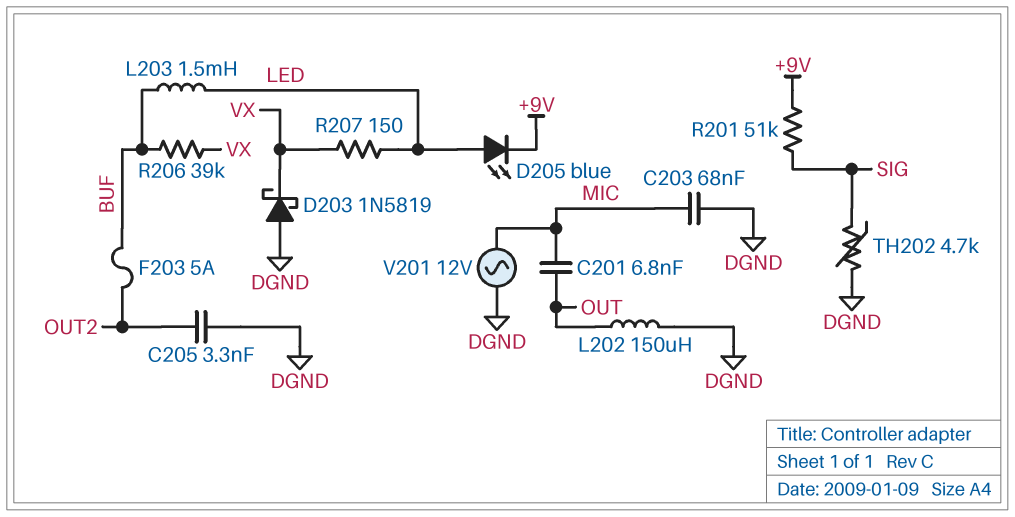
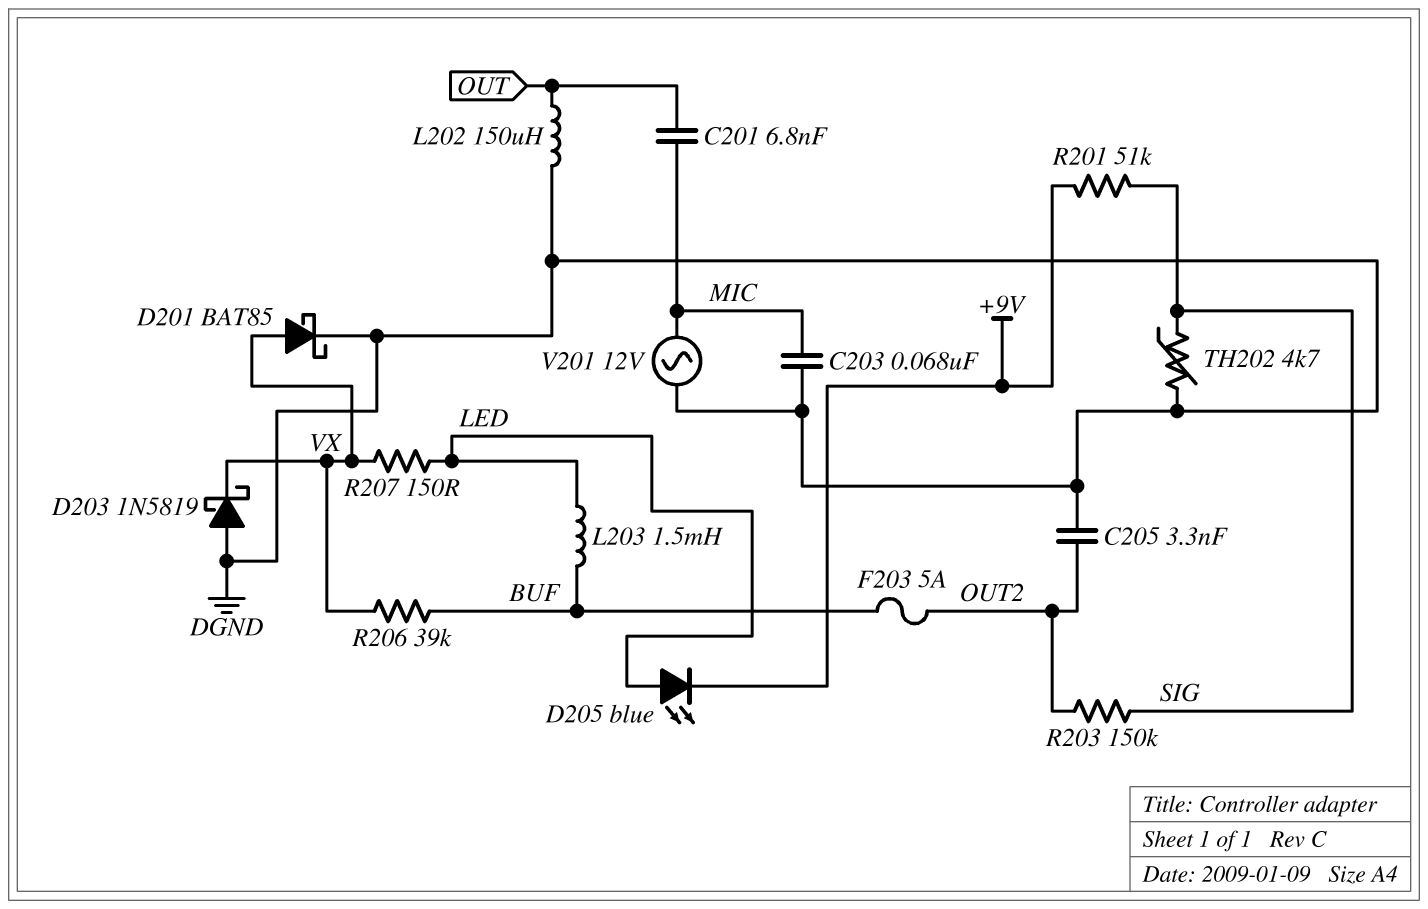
D201: none -> schottky BAT85 (A VX, K DGND)
R203: none -> 150k (OUT2, SIG)

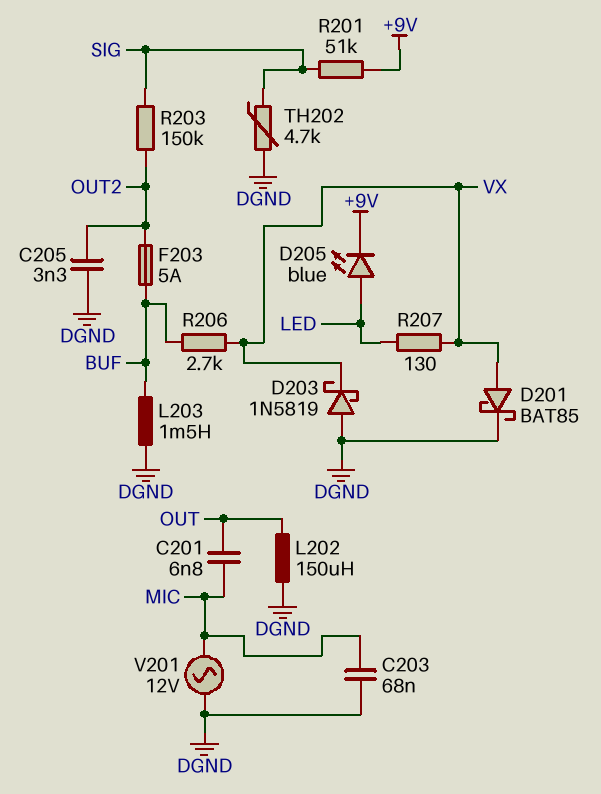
L203: 1.5mH (BUF, LED) -> 1.5mH (BUF, DGND)
R206: 39k (BUF, VX) -> 2.7k (BUF, VX)
R207: 150 (LED, VX) -> 130 (LED, VX)

